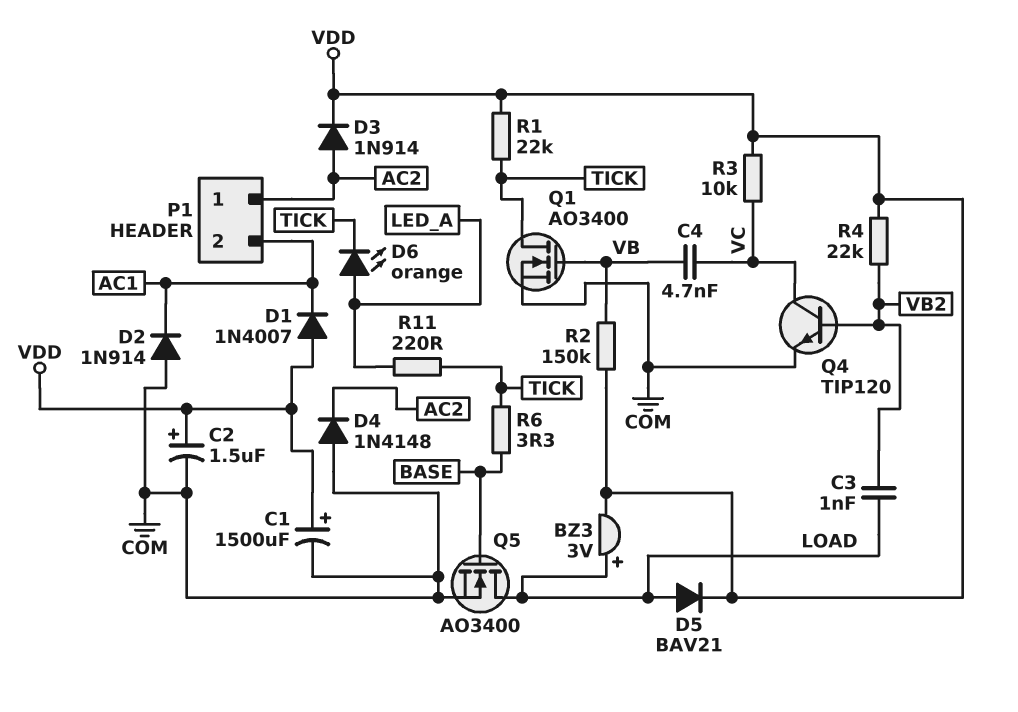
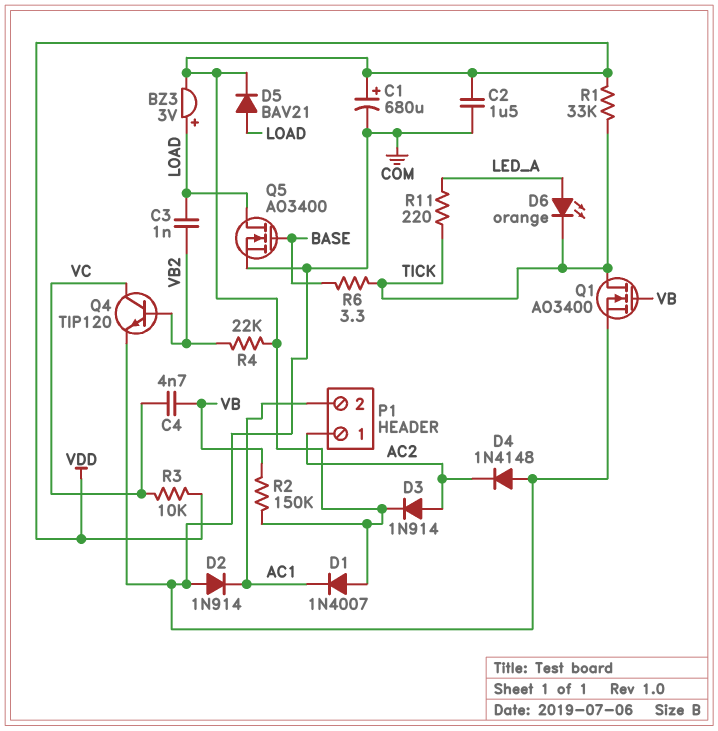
C1: 1500uF (plus VDD, minus COM) -> 680uF (plus VDD, minus COM)
C2: 1.5uF (plus VDD, minus COM) -> 1.5uF (COM, VDD)
R1: 22k (TICK, VDD) -> 33k (TICK, VDD)

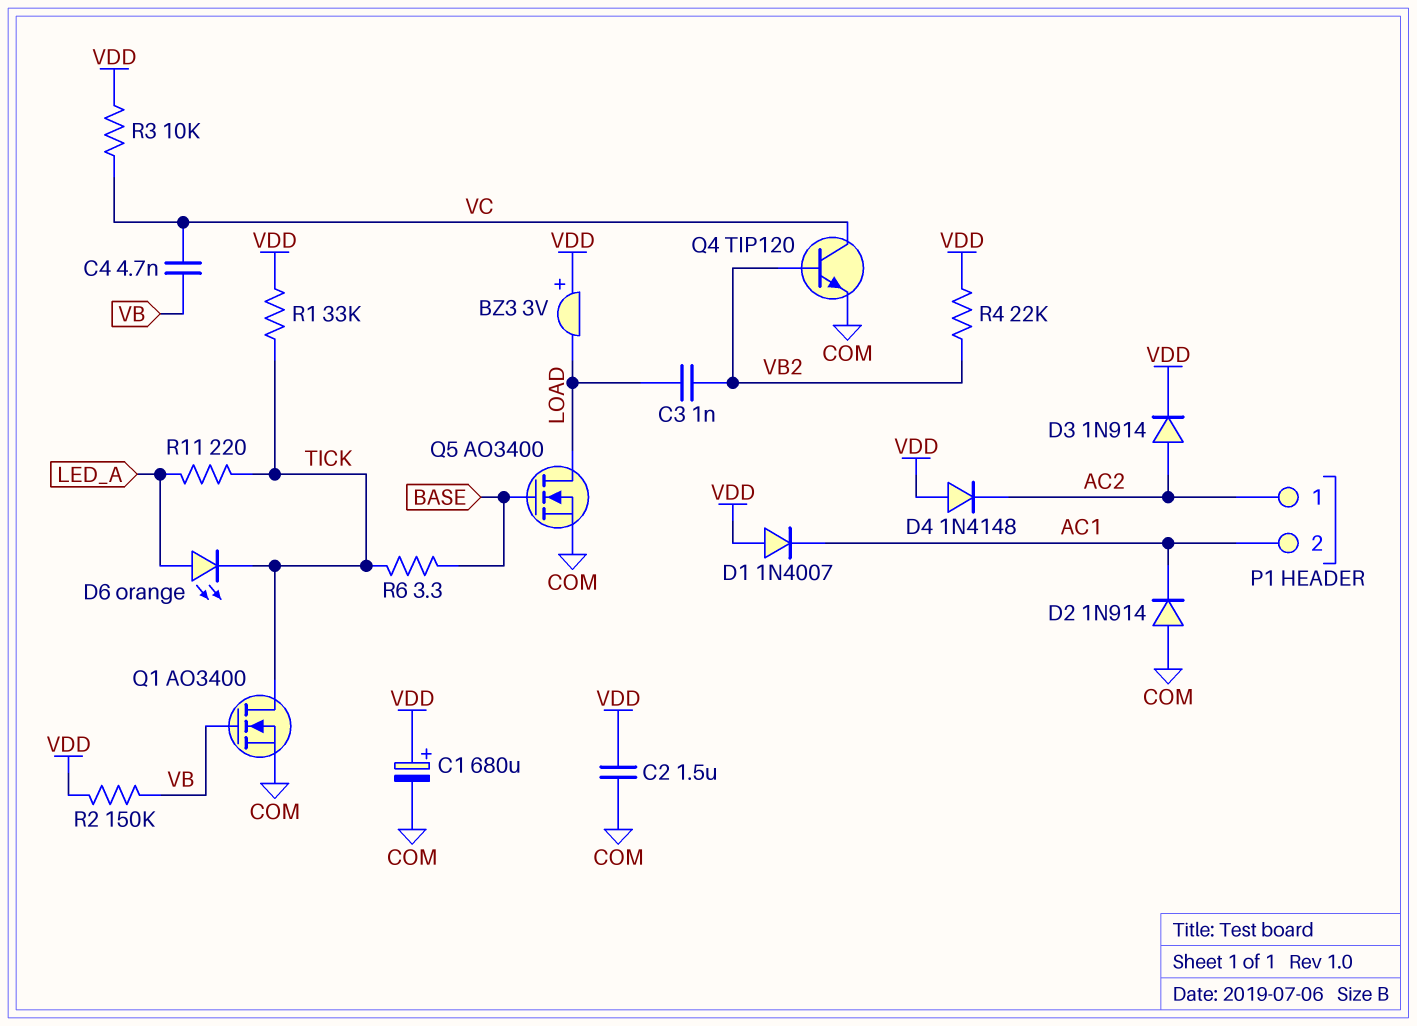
BZ3: buzzer 3V (plus LOAD, minus VDD) -> buzzer 3V (plus VDD, minus LOAD)
D4: diode 1N4148 (A COM, K AC2) -> diode 1N4148 (A VDD, K AC2)
D5: diode BAV21 (A LOAD, K VDD) -> none

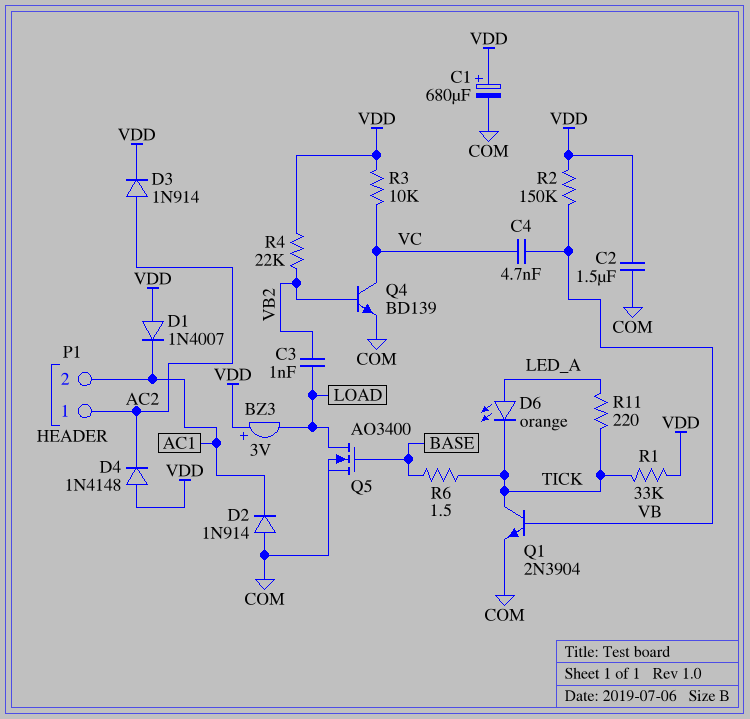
Q1: NMOS AO3400 (G VB, D TICK, S COM) -> NPN 2N3904 (B VB, C TICK, E COM)
Q4: NPN TIP120 (B VB2, C VC, E COM) -> NPN BD139 (B VB2, C VC, E COM)
R6: 3.3 (BASE, TICK) -> 1.5 (BASE, TICK)

